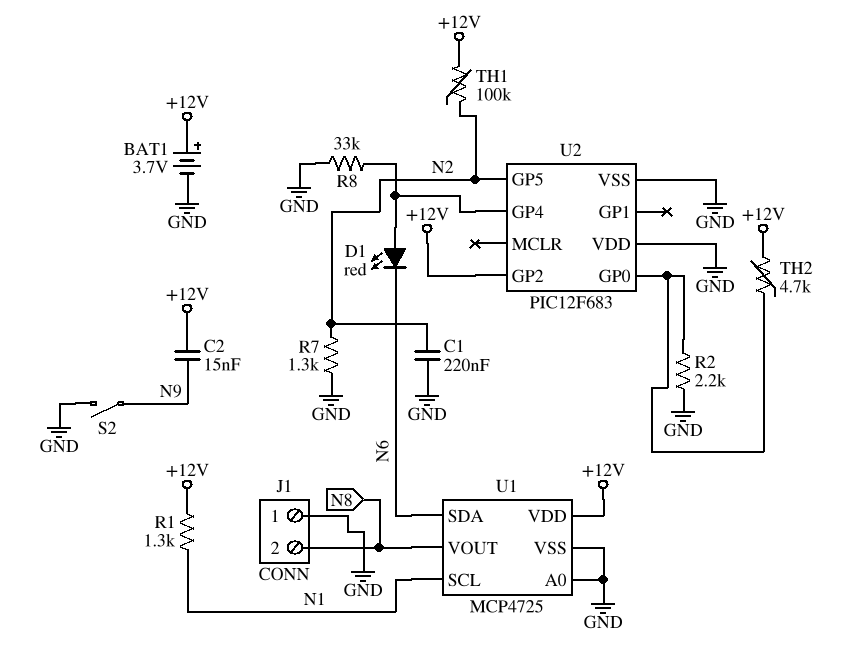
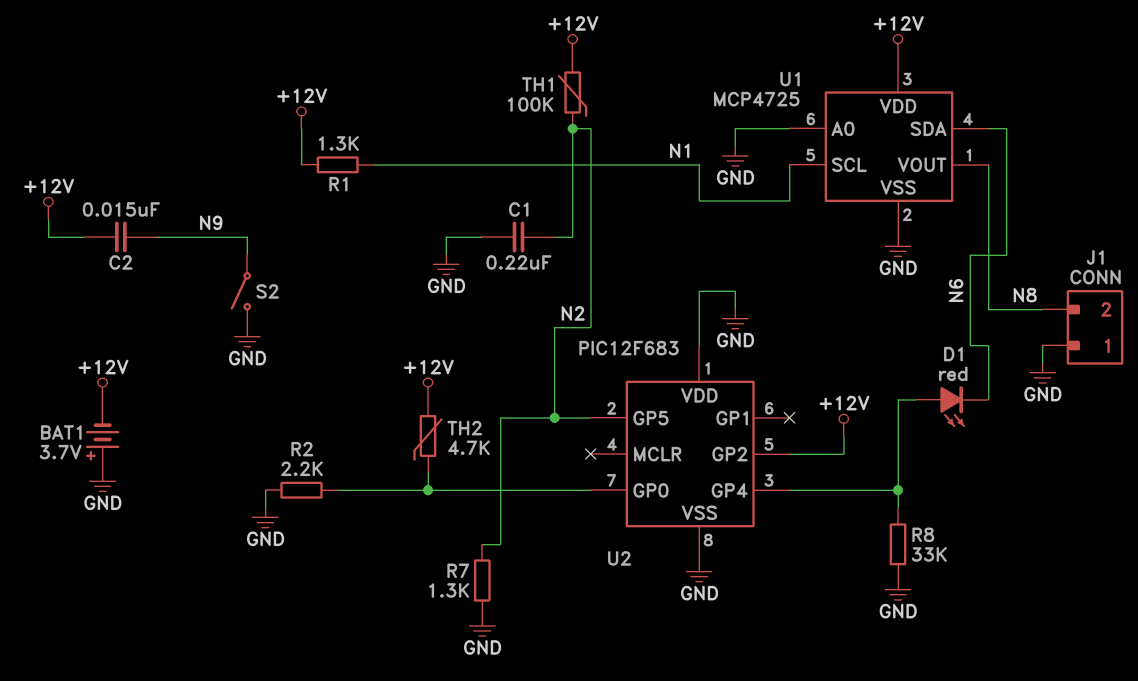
BAT1: 3.7V (plus +12V, minus GND) -> 3.7V (plus GND, minus +12V)

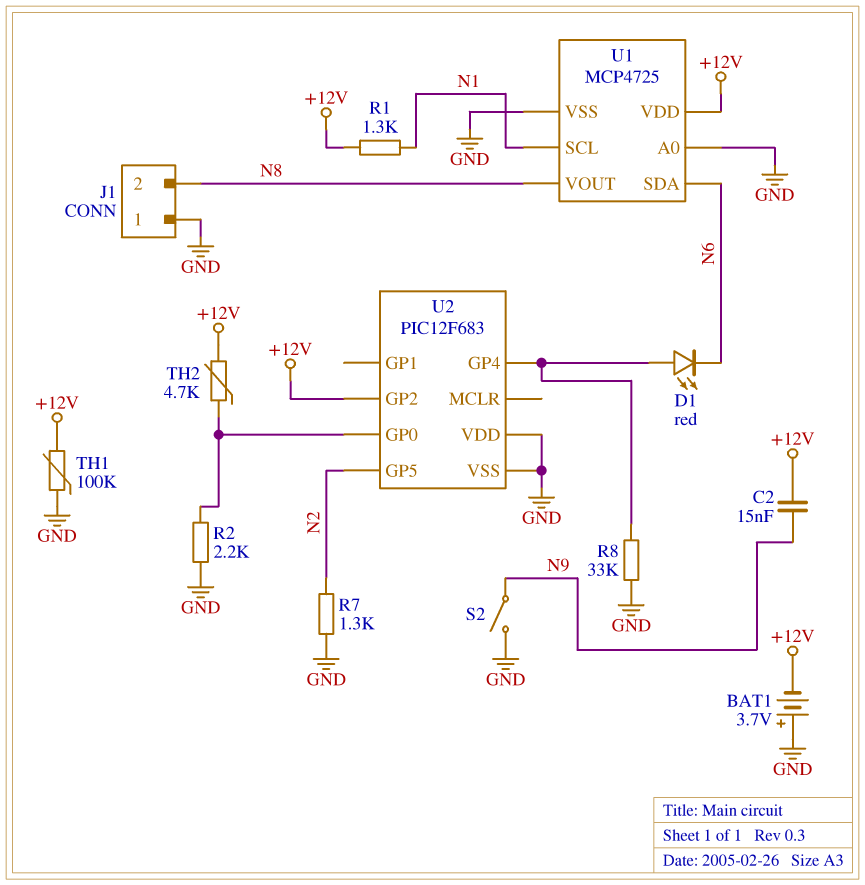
C1: 220nF (GND, N2) -> none
TH1: 100k (+12V, N2) -> 100k (+12V, GND)

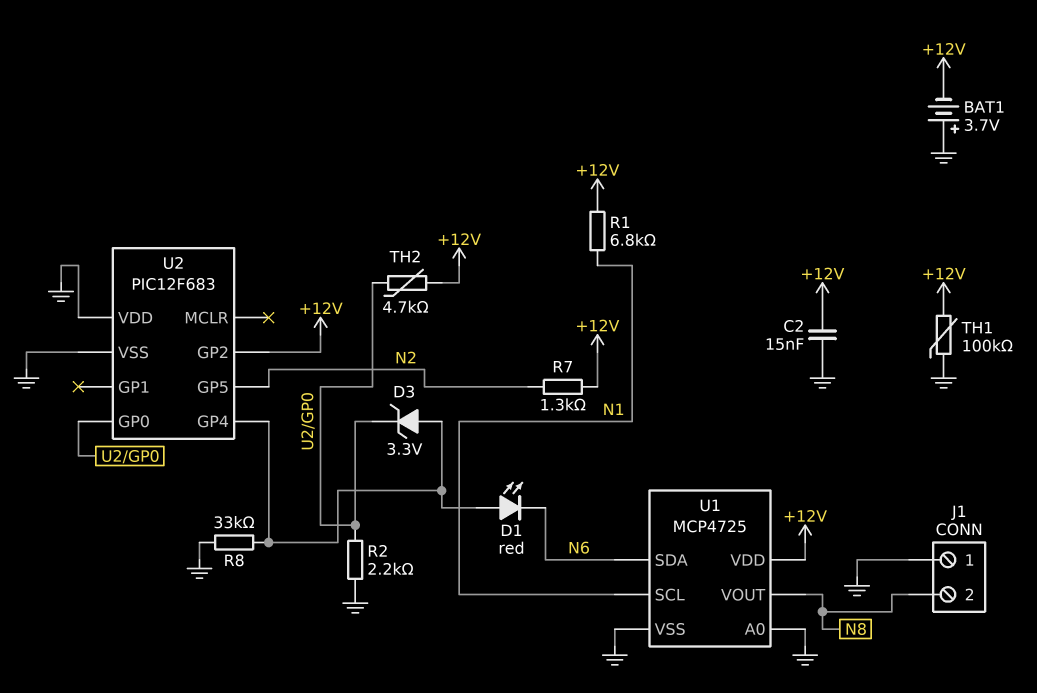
C2: 15nF (+12V, N9) -> 15nF (+12V, GND)
D3: none -> zener 3.3V (A U2/GP4, K U2/GP0)
R1: 1.3k (+12V, N1) -> 6.8k (+12V, N1)
R7: 1.3k (GND, N2) -> 1.3k (+12V, N2)
S2: switch (GND, N9) -> none

